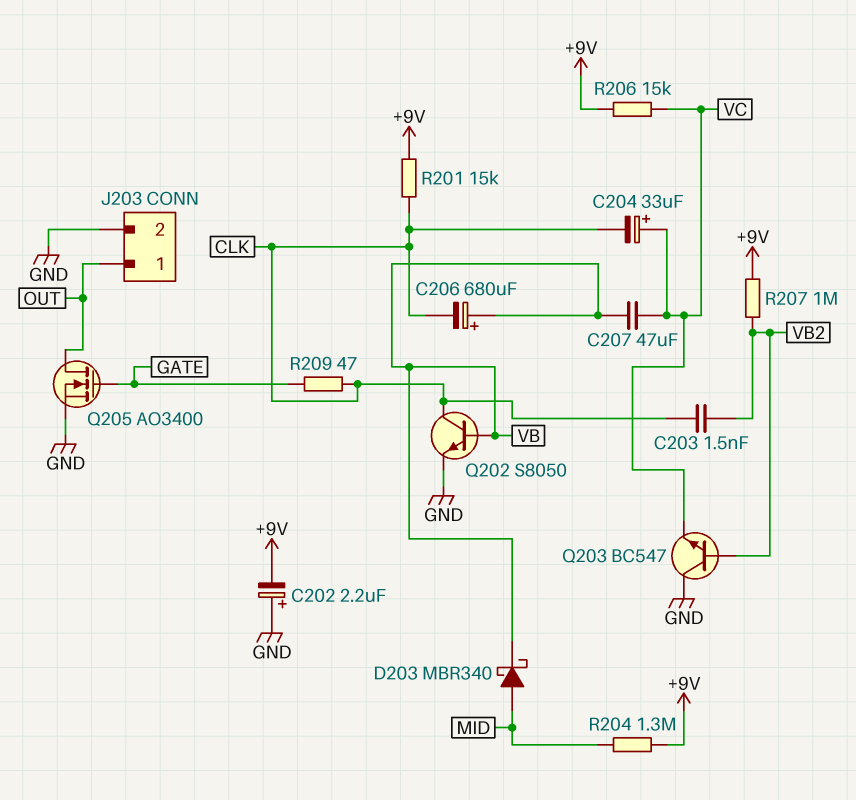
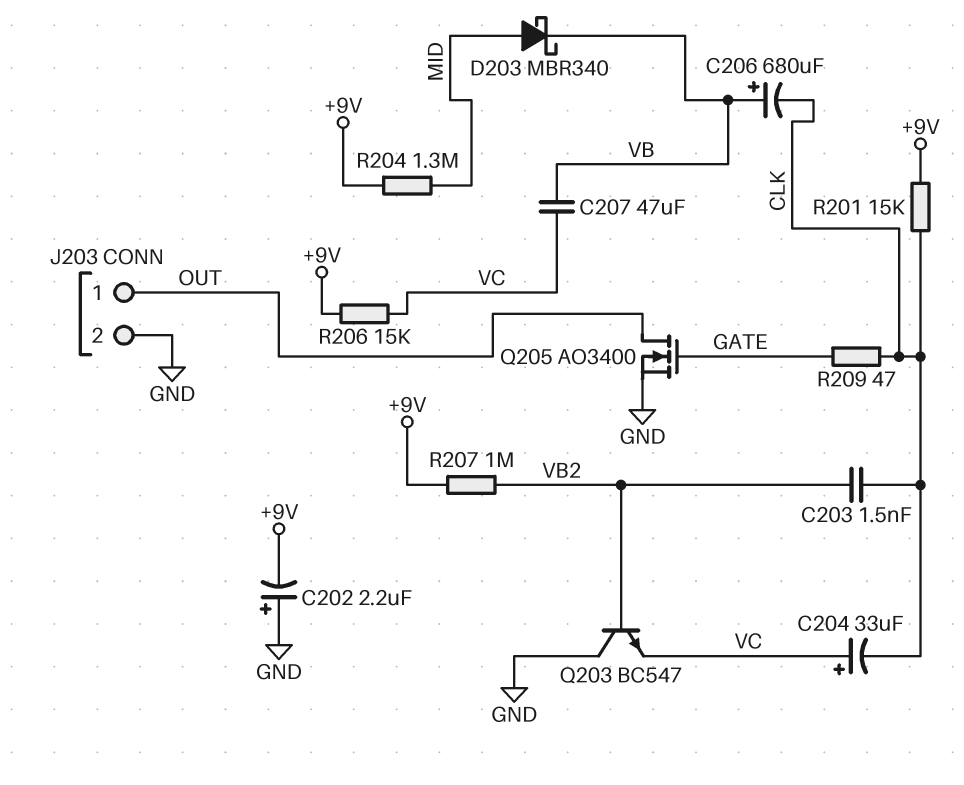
Q202: NPN S8050 (B VB, C CLK, E GND) -> none

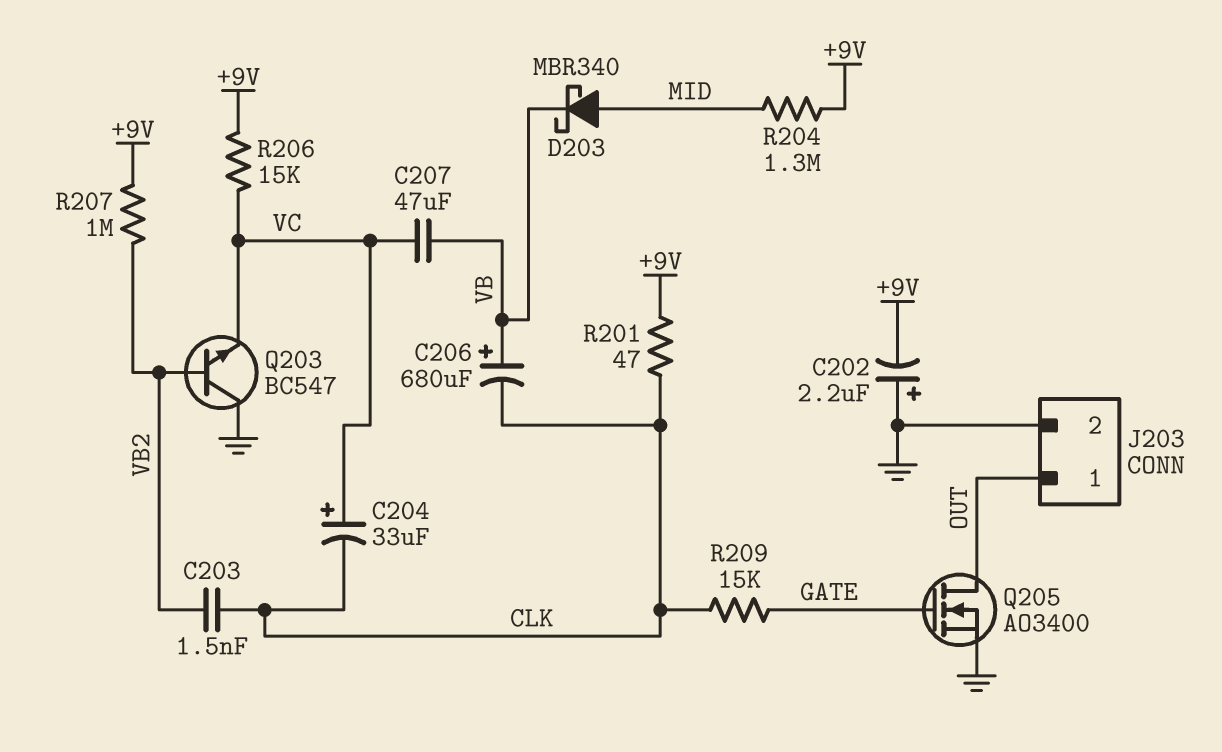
R201: 15k (+9V, CLK) -> 47 (+9V, CLK)
R209: 47 (CLK, GATE) -> 15k (CLK, GATE)

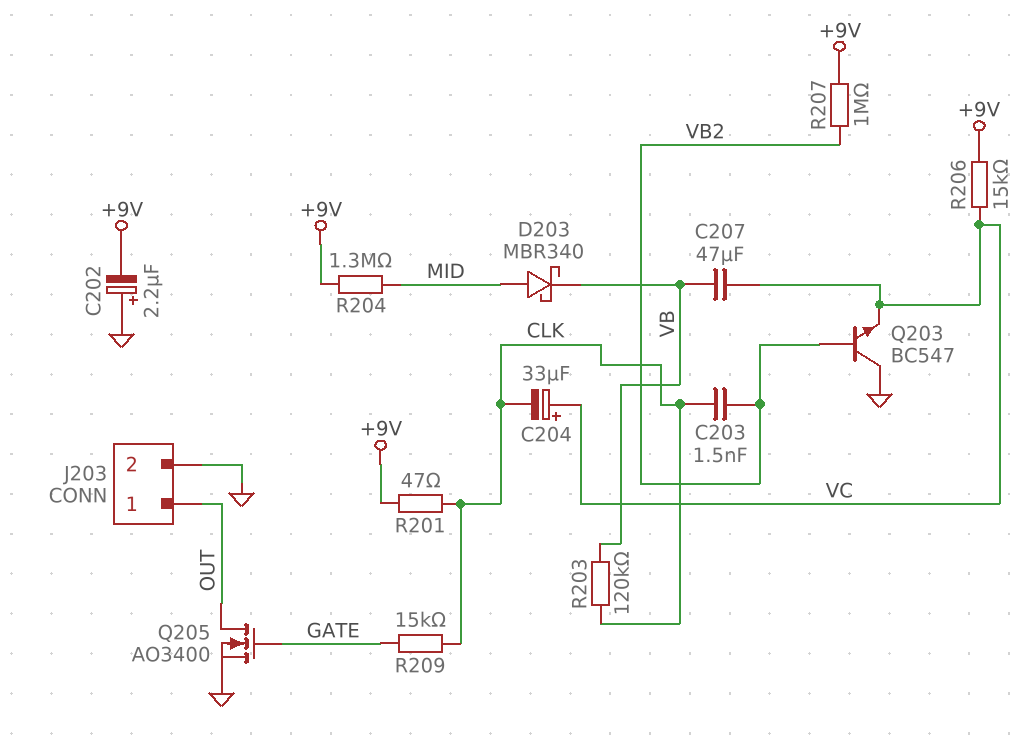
C206: 680uF (plus VB, minus CLK) -> none
R203: none -> 120k (CLK, VB)

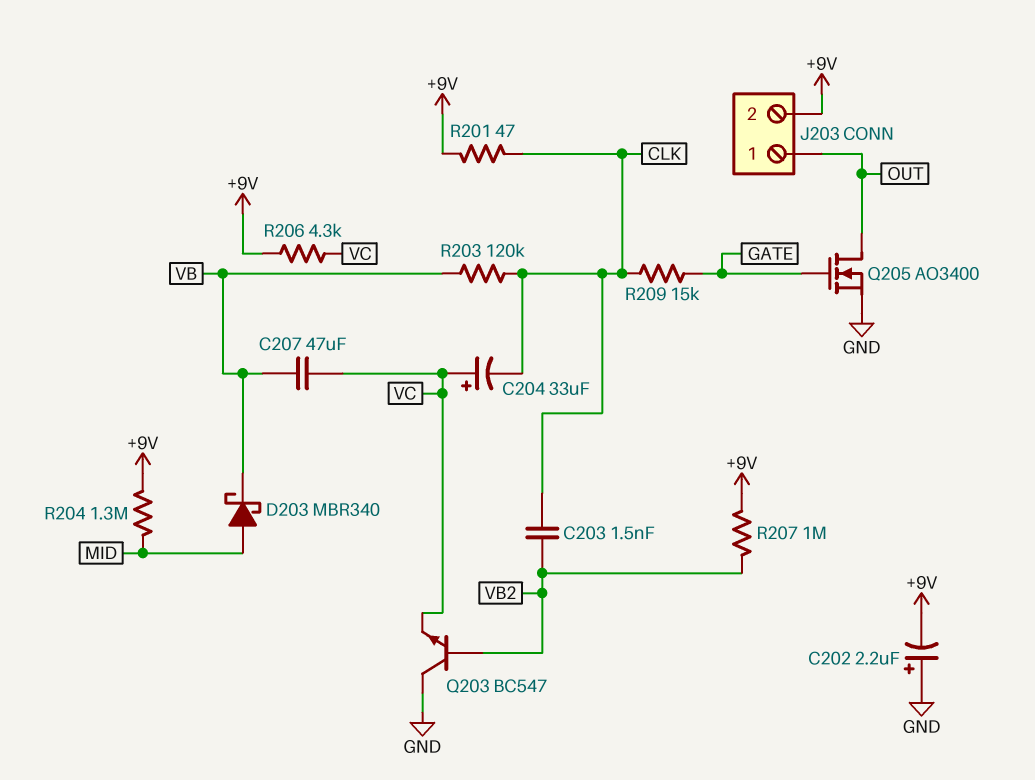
J203 pin 2: GND -> +9V
R206: 15k (+9V, VC) -> 4.3k (+9V, VC)

